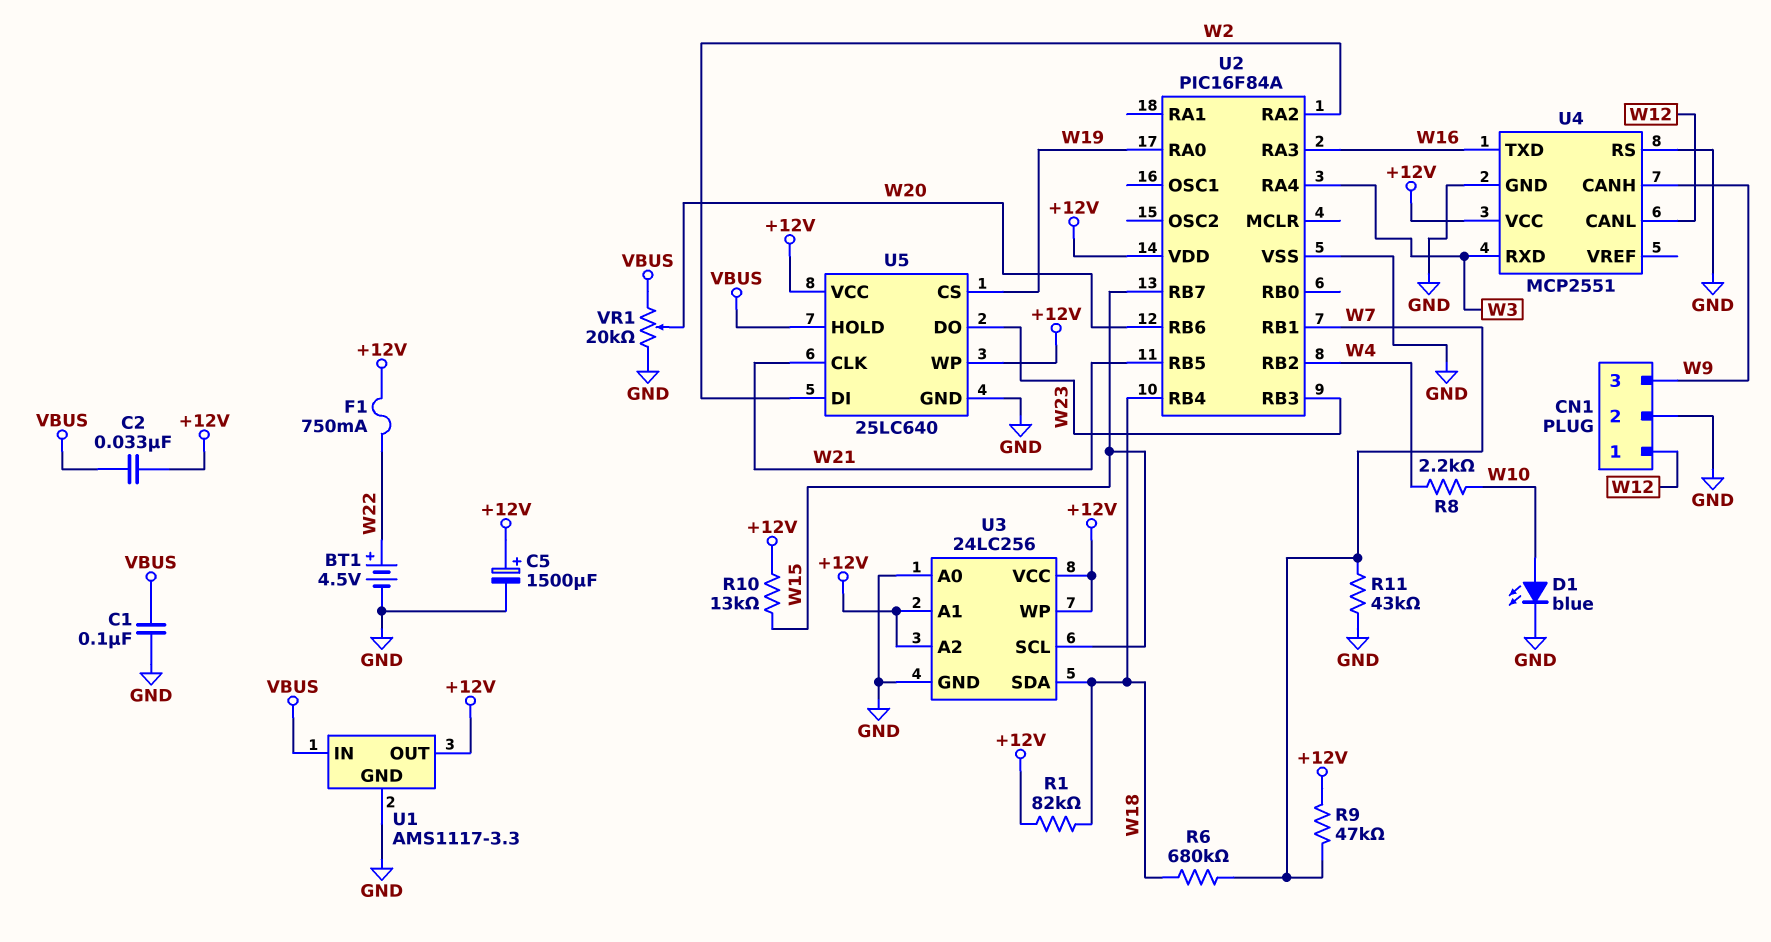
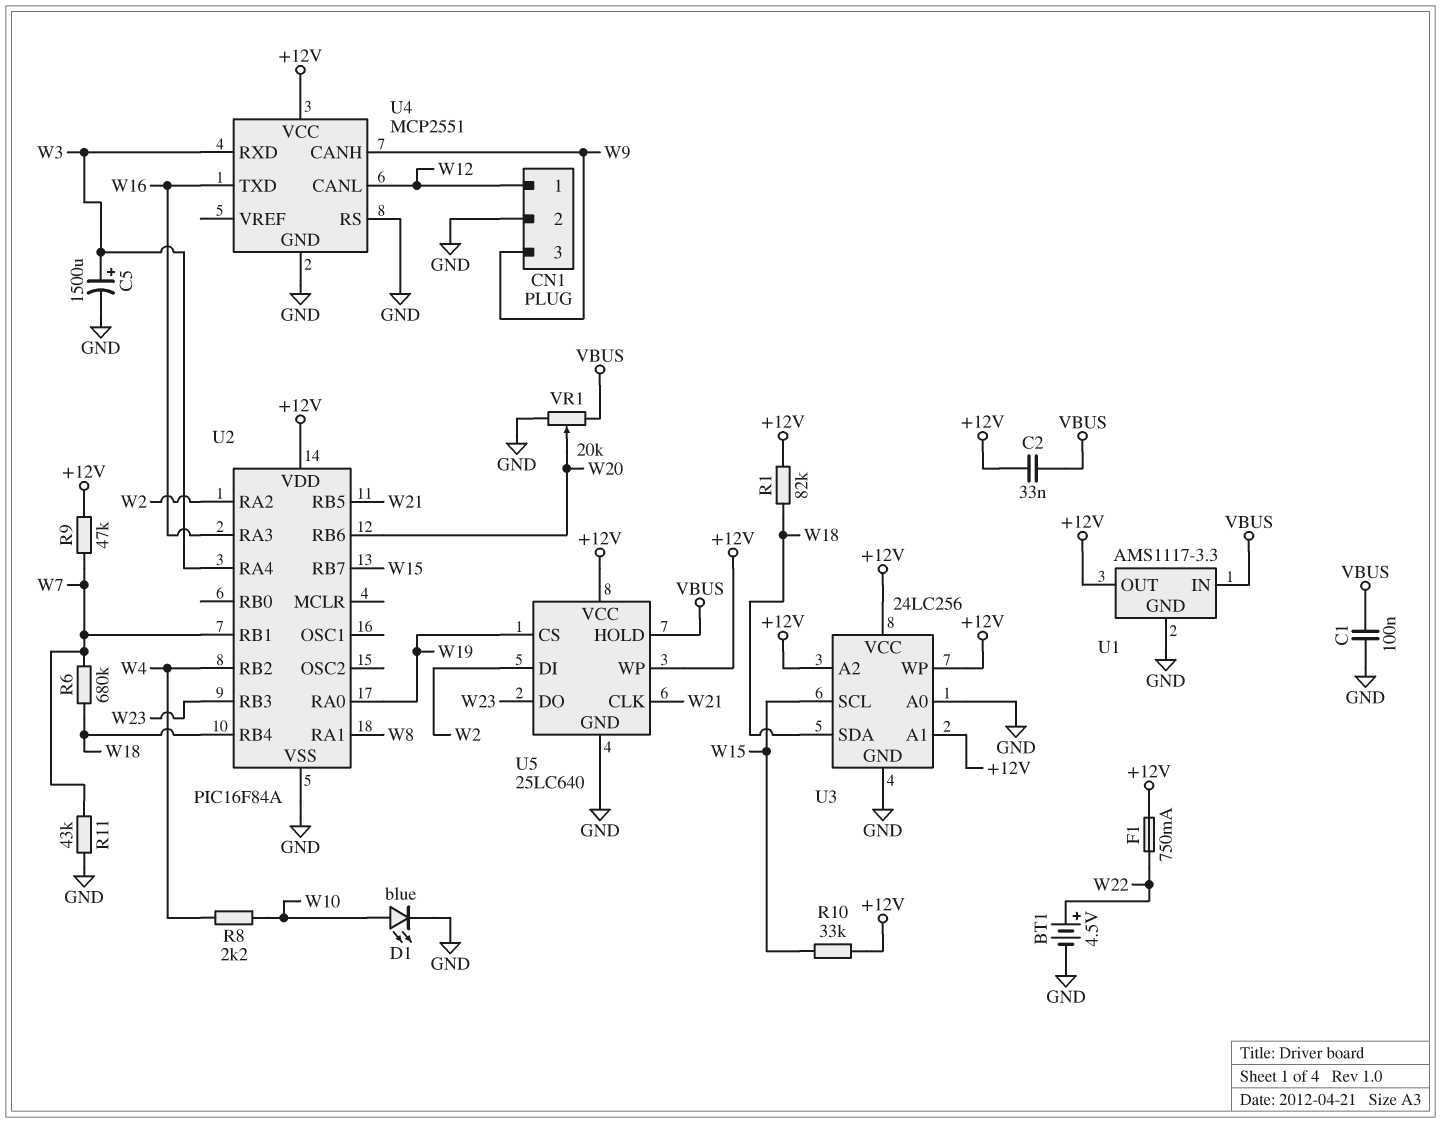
C5: 1500uF (plus +12V, minus GND) -> 1500uF (plus W3, minus GND)
R10: 13k (+12V, W15) -> 33k (+12V, W15)
U2 pin RA1: none -> W8

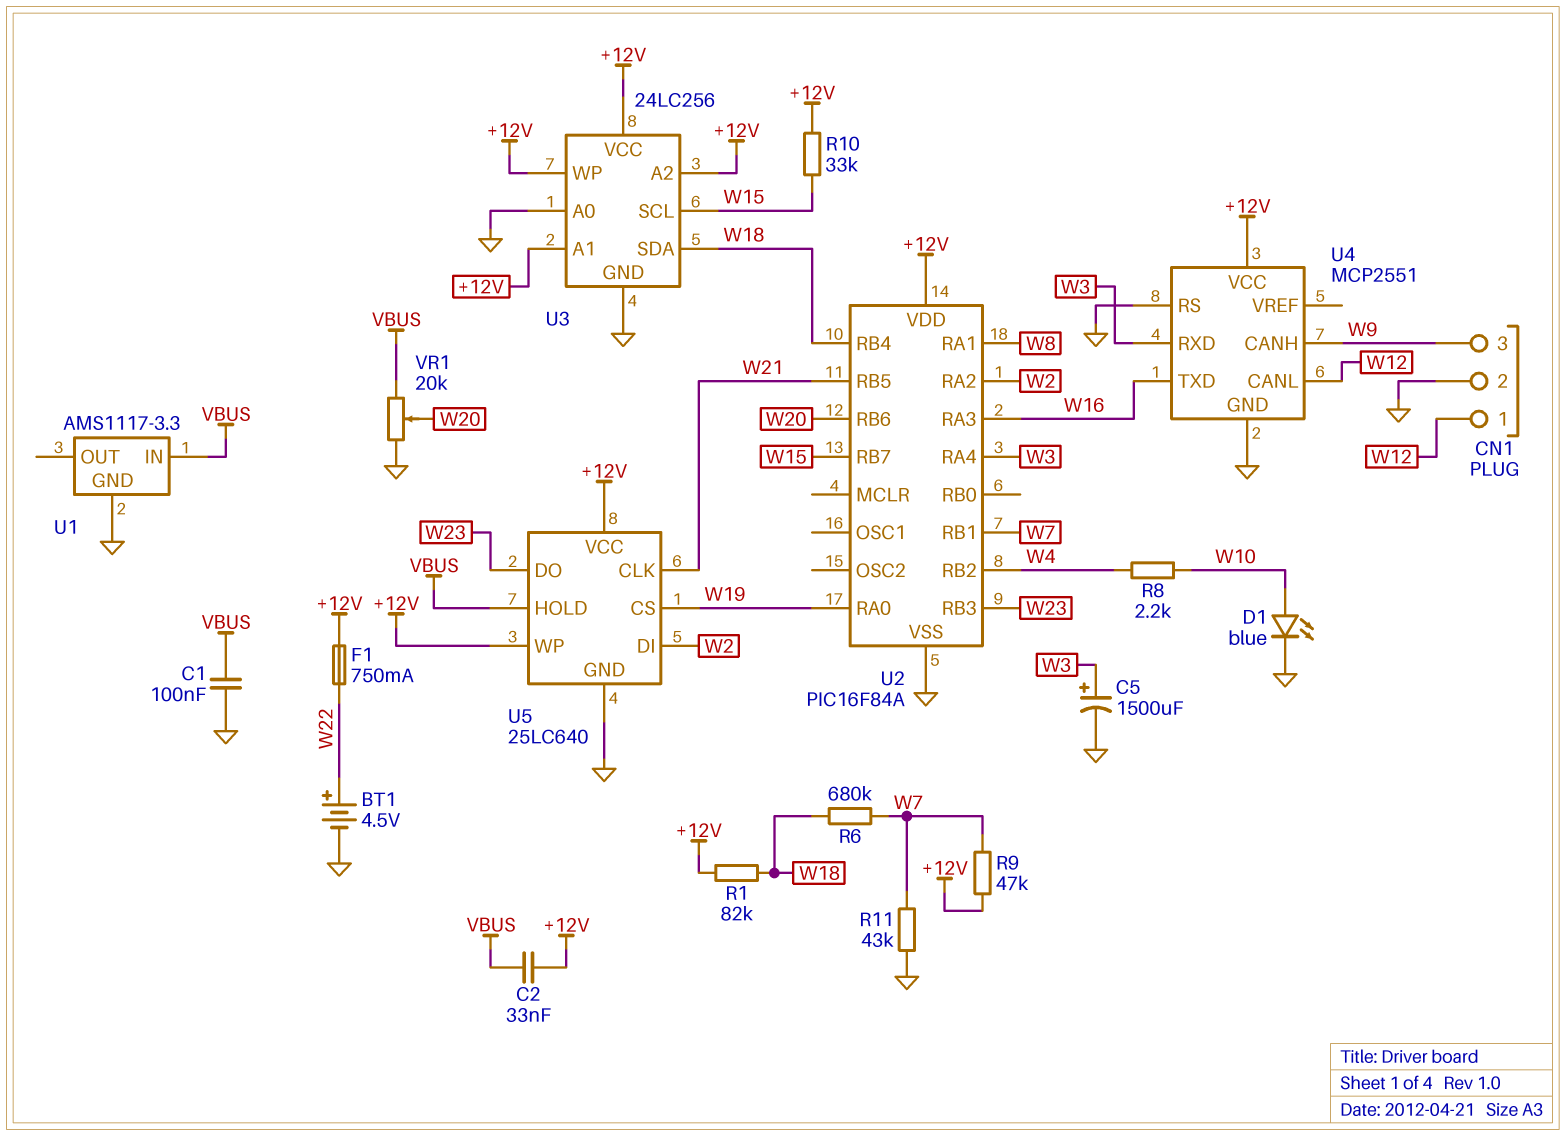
U1 pin OUT: +12V -> none

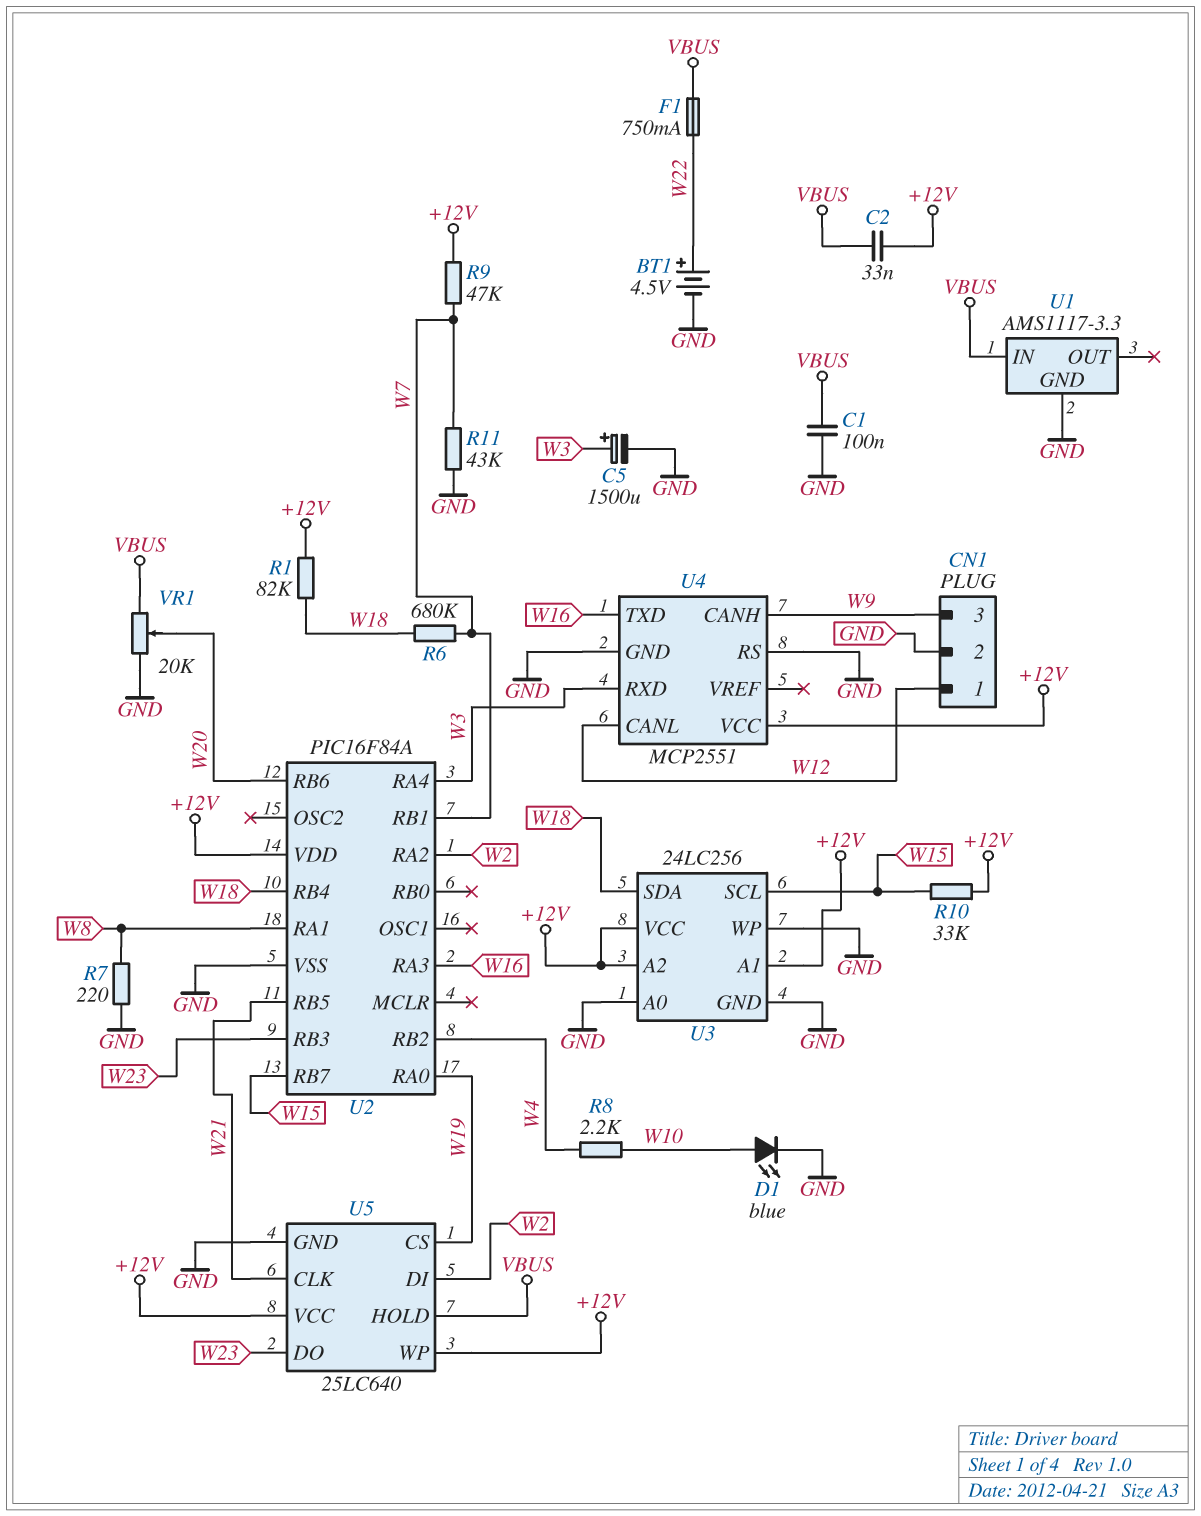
F1: 750mA (+12V, W22) -> 750mA (VBUS, W22)
R7: none -> 220 (GND, W8)
U3 pin WP: +12V -> GND

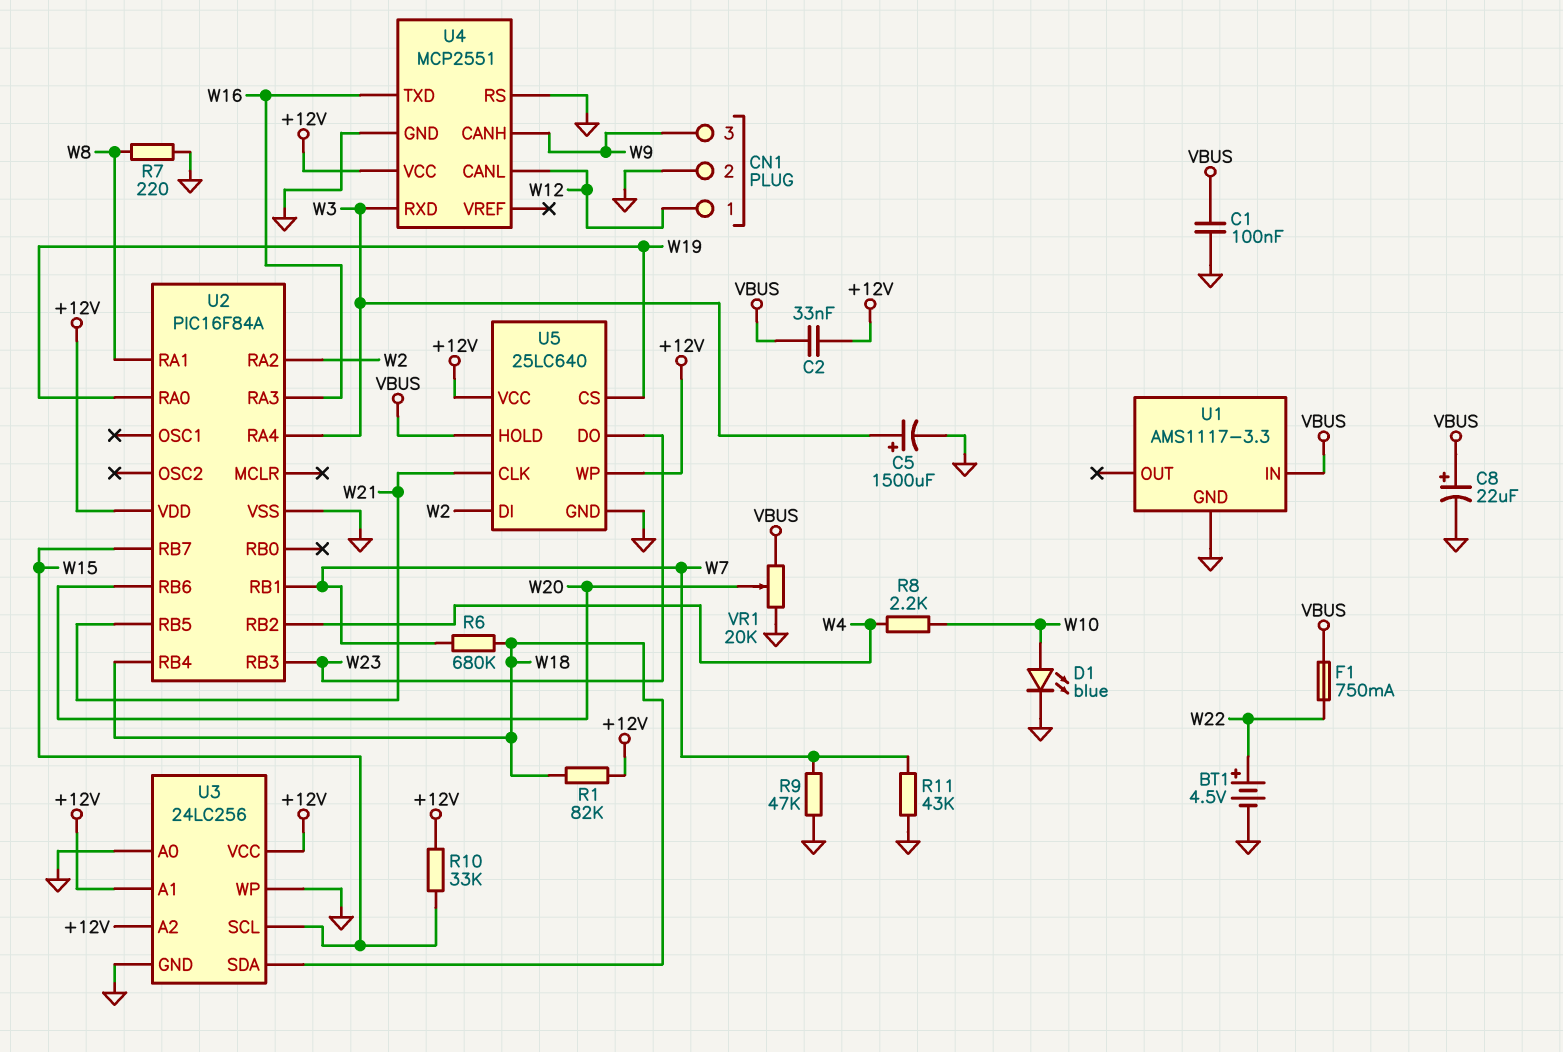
C8: none -> 22uF (plus VBUS, minus GND)
R9: 47k (+12V, W7) -> 47k (GND, W7)

